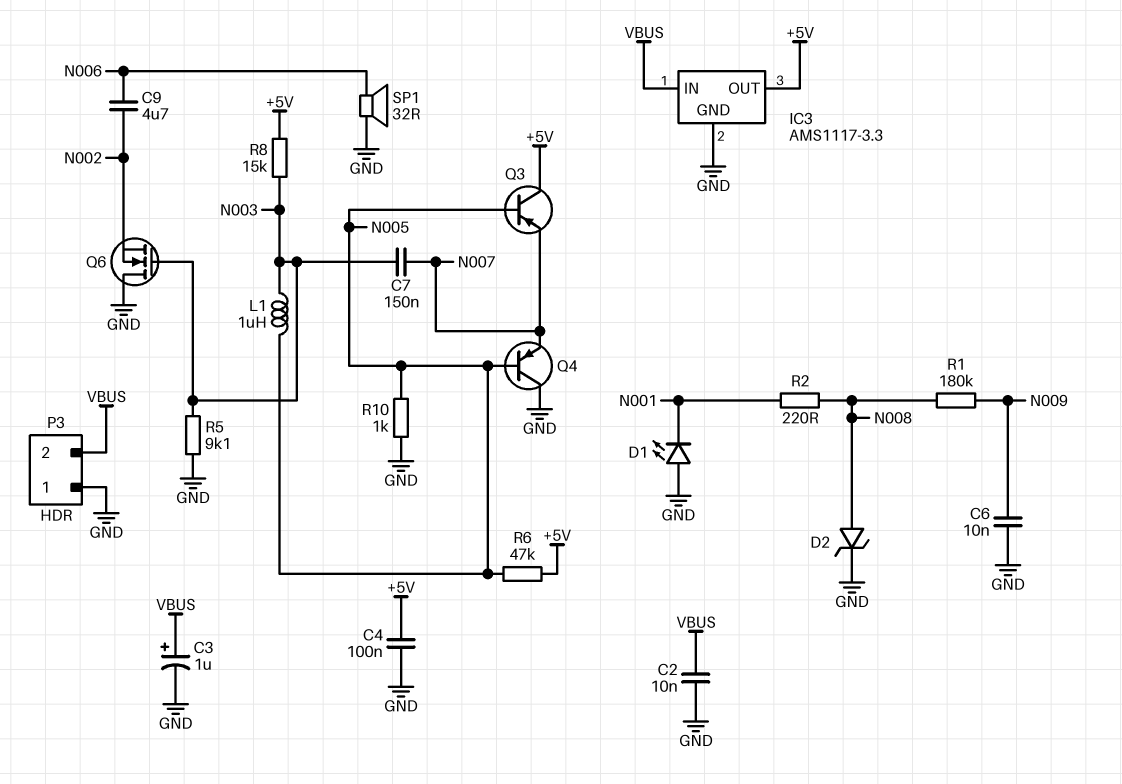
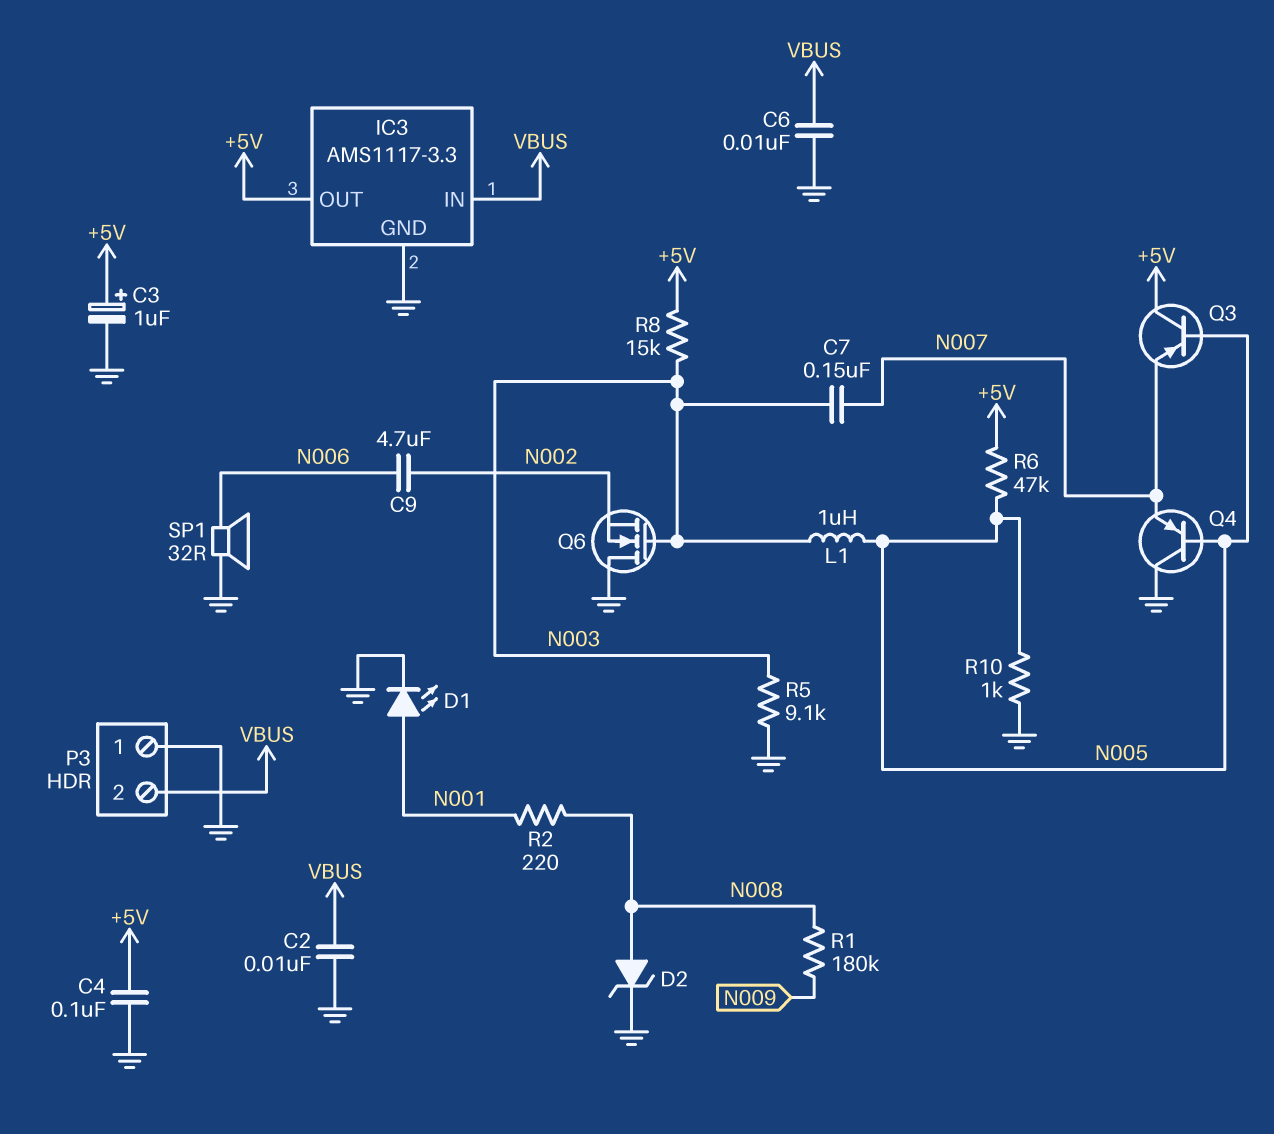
C3: 1uF (plus VBUS, minus GND) -> 1uF (plus +5V, minus GND)
C6: 10nF (GND, N009) -> 10nF (GND, VBUS)
D1: LED (A GND, K N001) -> LED (A N001, K GND)

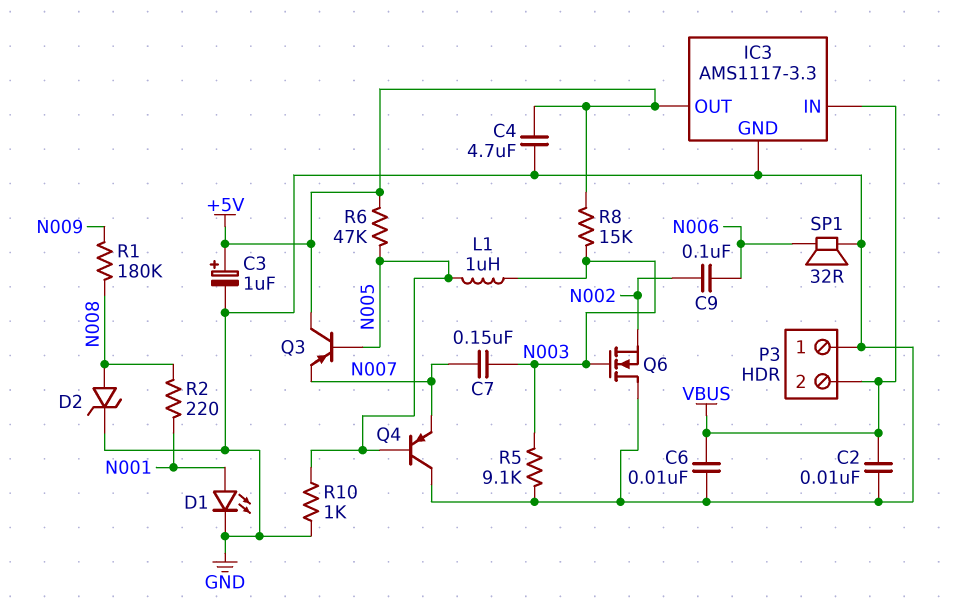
C4: 100nF (+5V, GND) -> 4.7uF (+5V, GND)
C9: 4.7uF (N002, N006) -> 100nF (N002, N006)

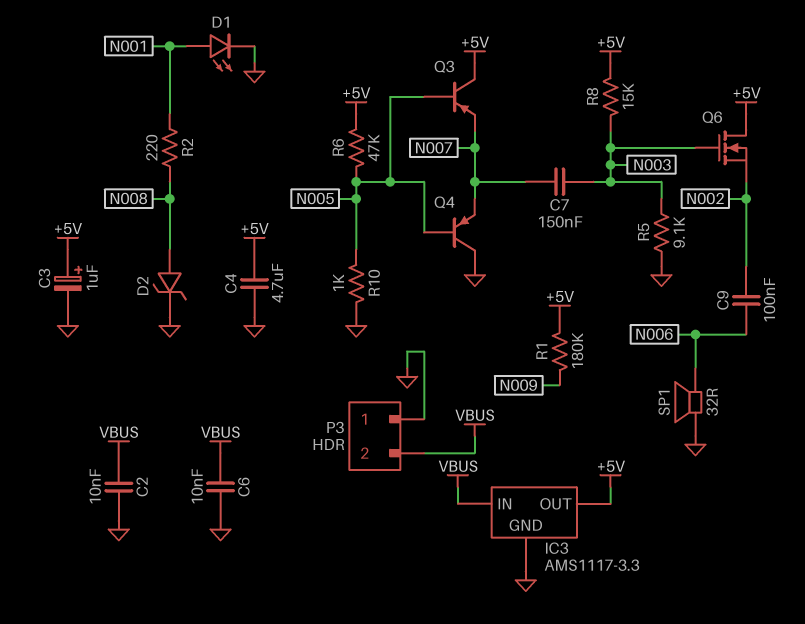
L1: 1uH (N003, N005) -> none
Q6: NMOS (G N003, D GND, S N002) -> NMOS (G N003, D +5V, S N002)
R1: 180k (N008, N009) -> 180k (+5V, N009)

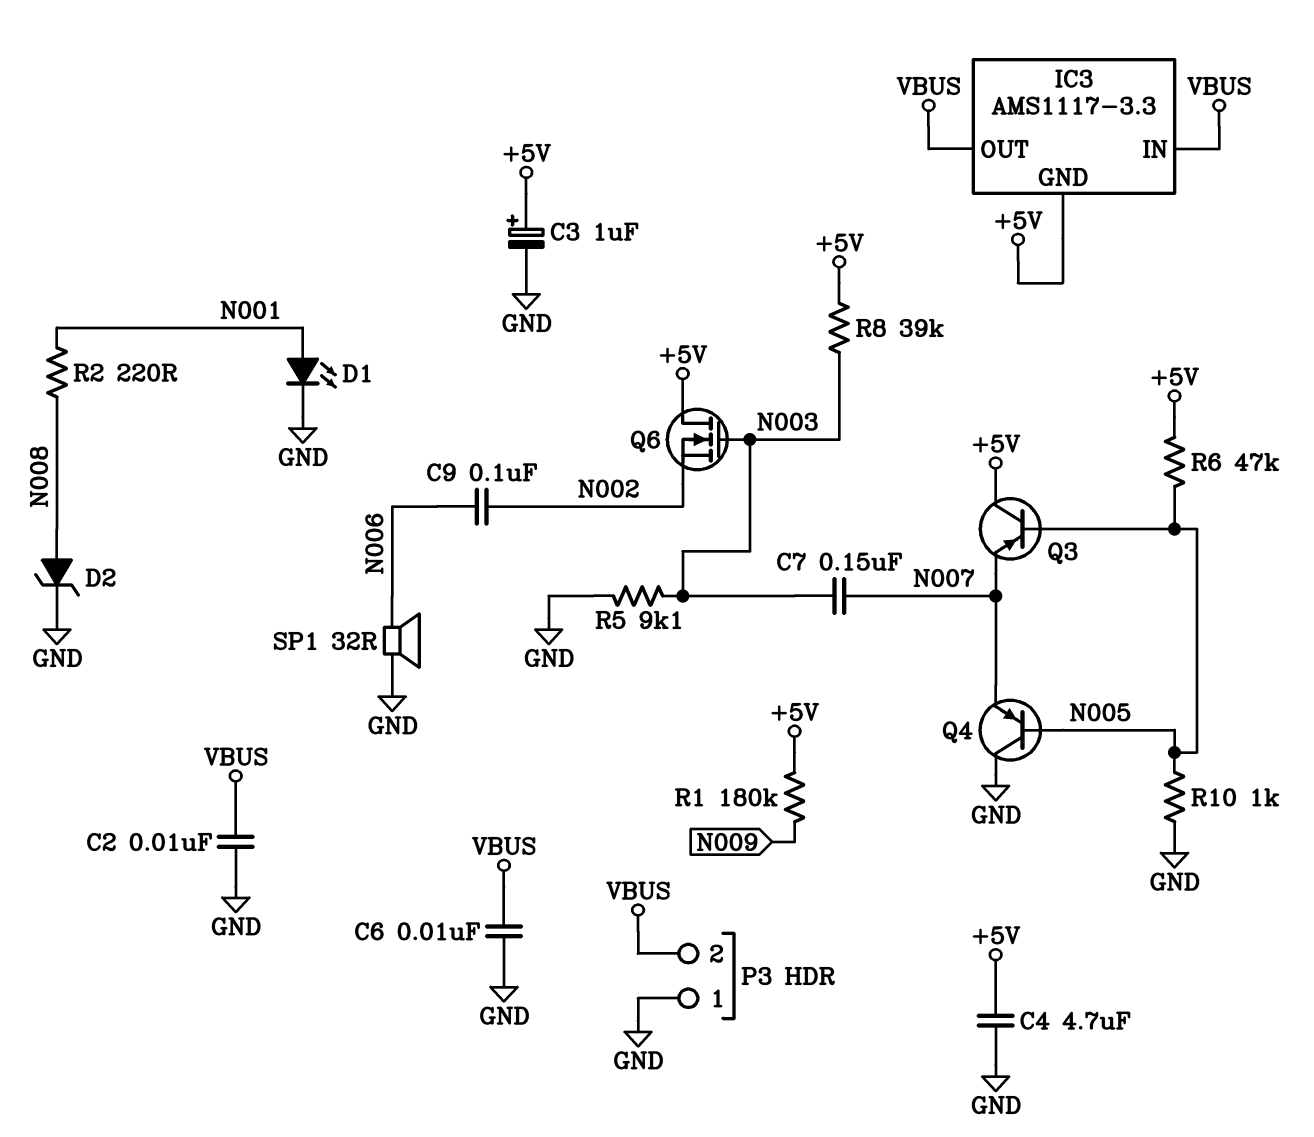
IC3 pin GND: GND -> +5V
IC3 pin OUT: +5V -> VBUS
R8: 15k (+5V, N003) -> 39k (+5V, N003)

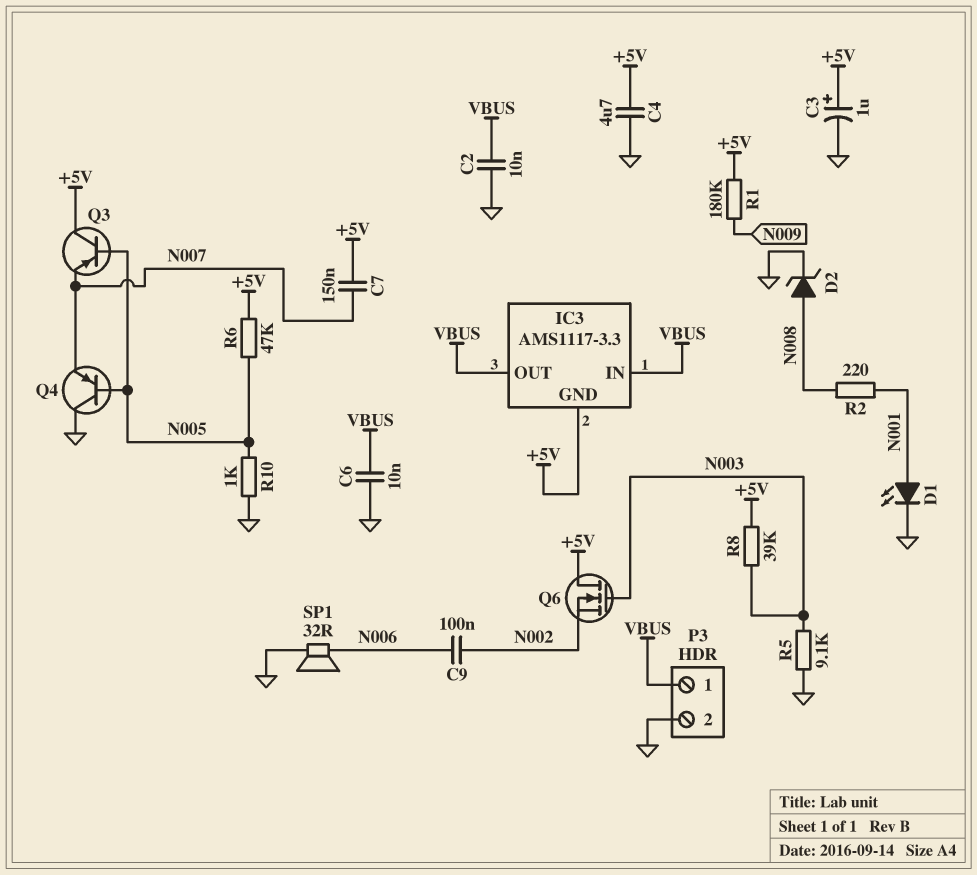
C7: 150nF (N003, N007) -> 150nF (+5V, N007)
P3 pin 1: GND -> VBUS
P3 pin 2: VBUS -> GND

